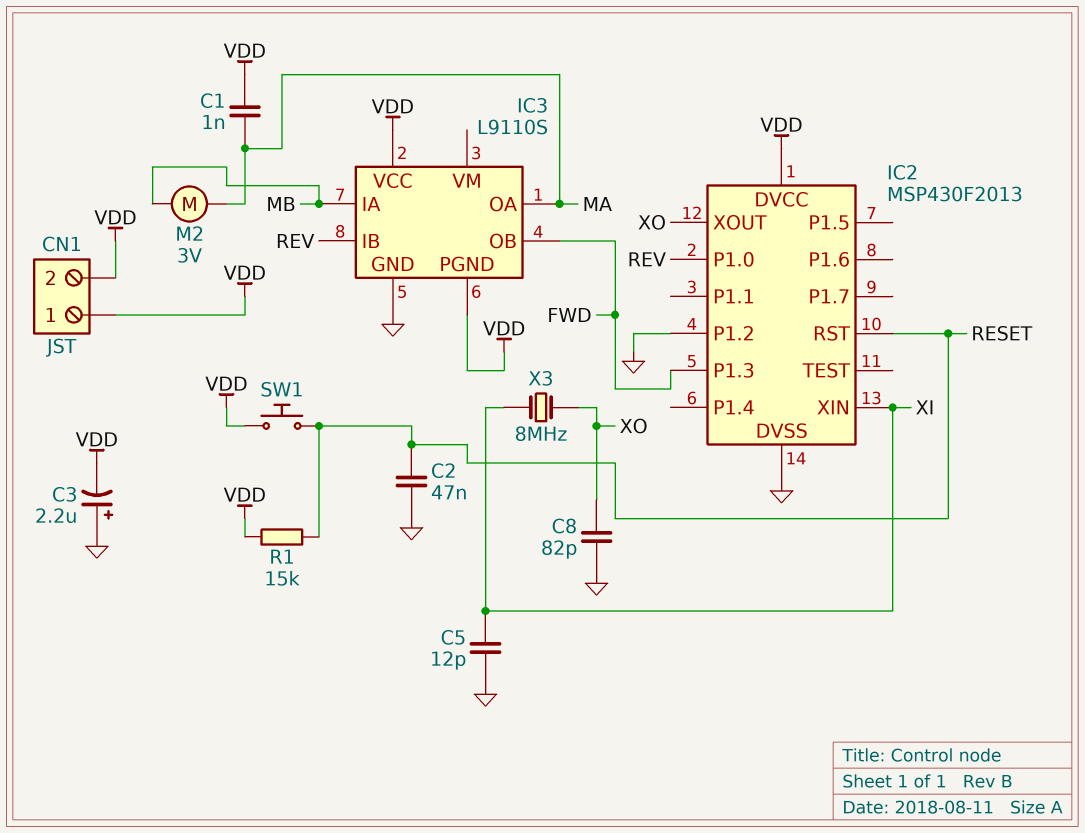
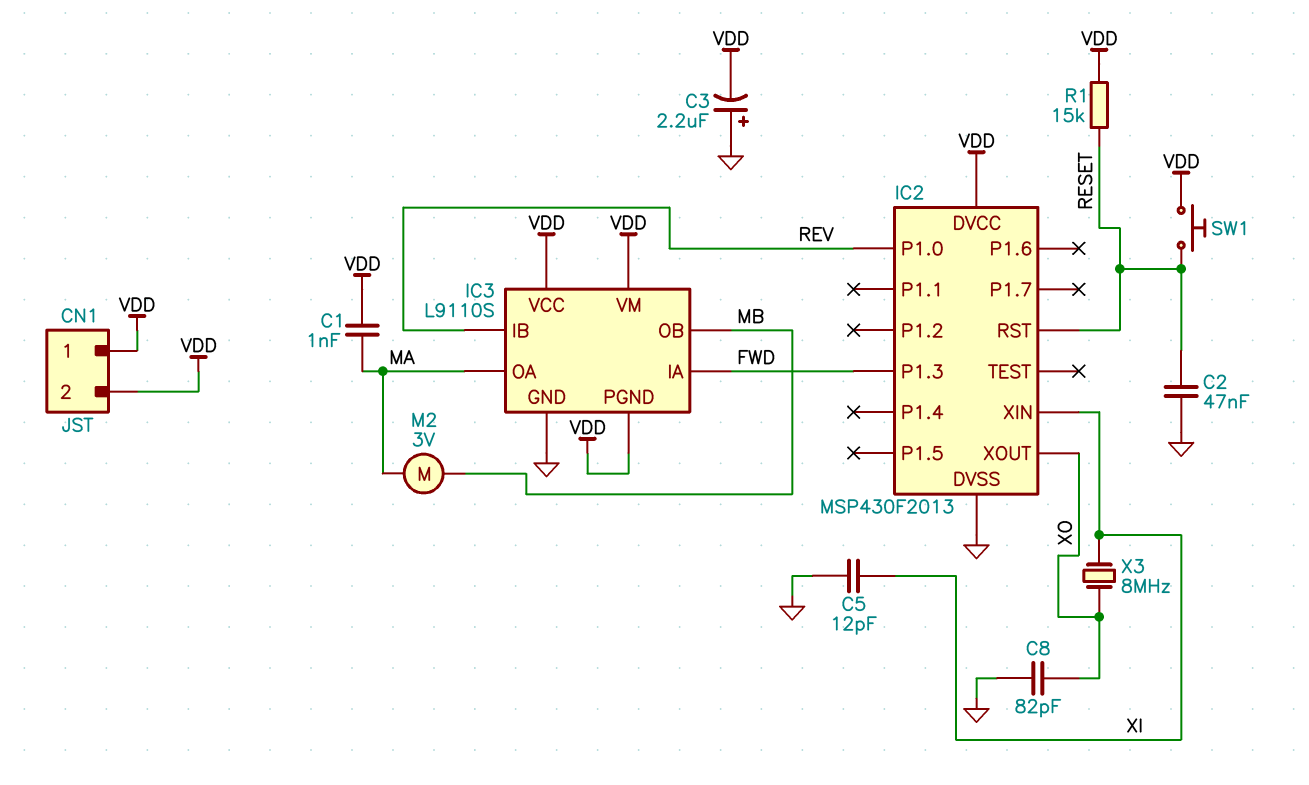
IC2 pin P1.2: GND -> none
IC3 pin IA: MB -> FWD
IC3 pin OB: FWD -> MB
IC3 pin VM: none -> VDD

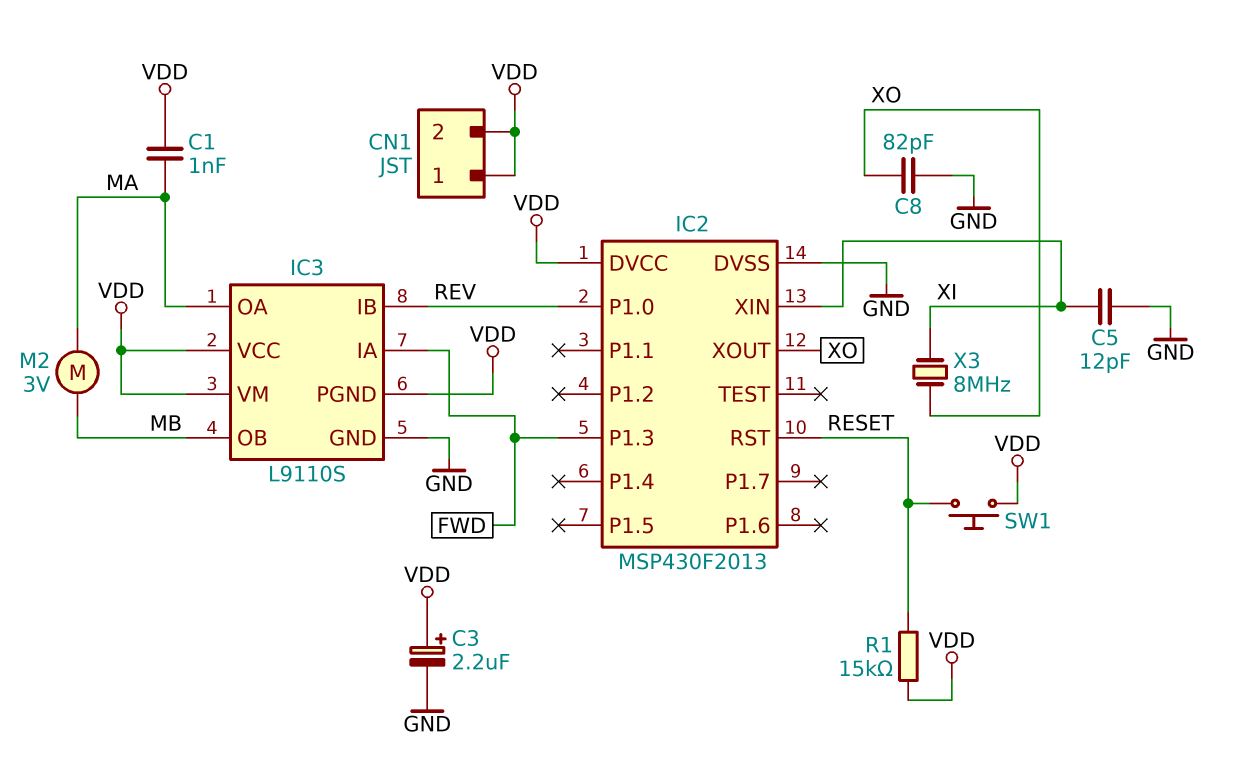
C2: 47nF (GND, RESET) -> none
C3: 2.2uF (plus GND, minus VDD) -> 2.2uF (plus VDD, minus GND)

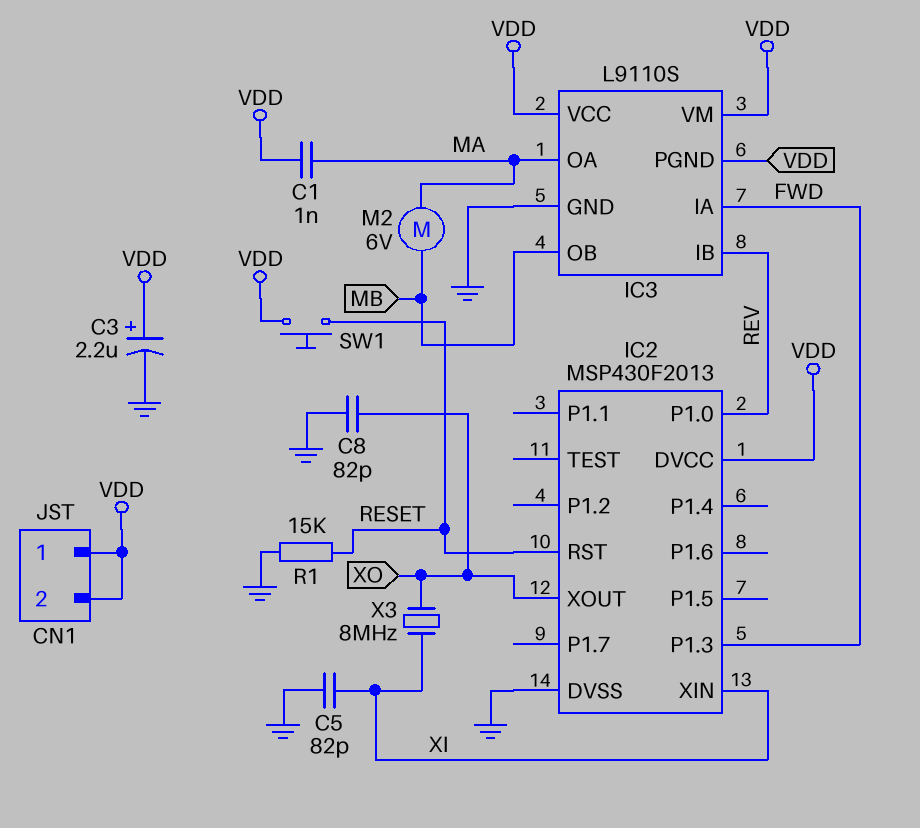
C5: 12pF (GND, XI) -> 82pF (GND, XI)
M2: motor 3V (MA, MB) -> motor 6V (MA, MB)
R1: 15k (RESET, VDD) -> 15k (GND, RESET)

